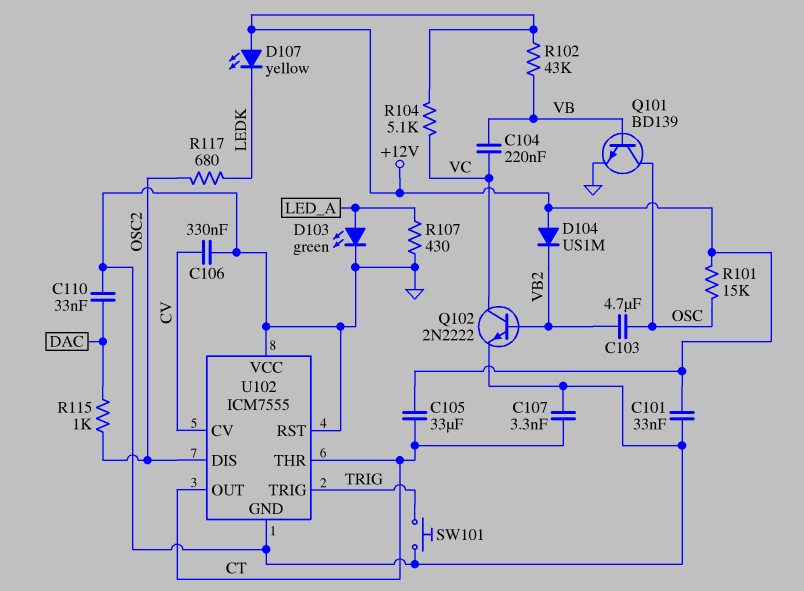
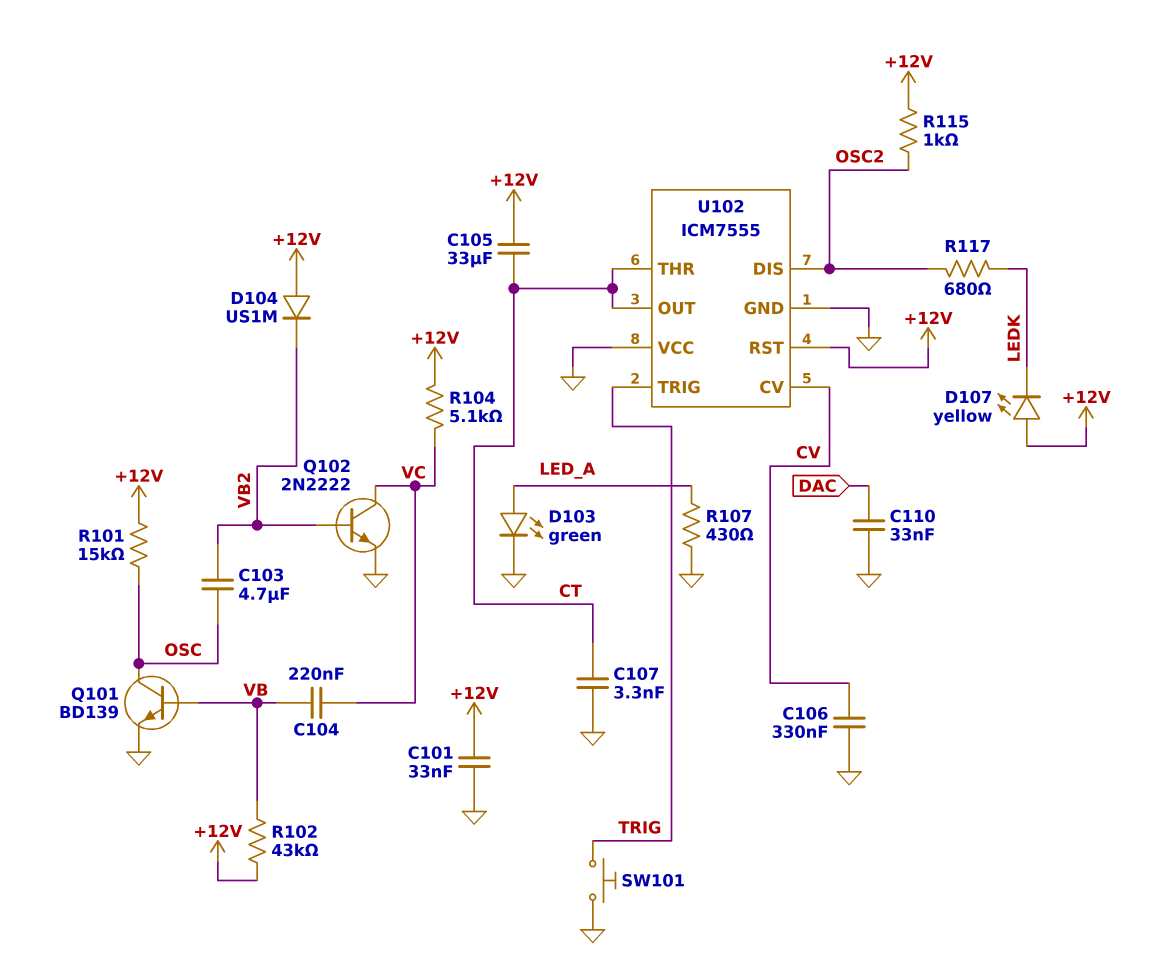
R115: 1k (DAC, OSC2) -> 1k (+12V, OSC2)
U102 pin RST: GND -> +12V

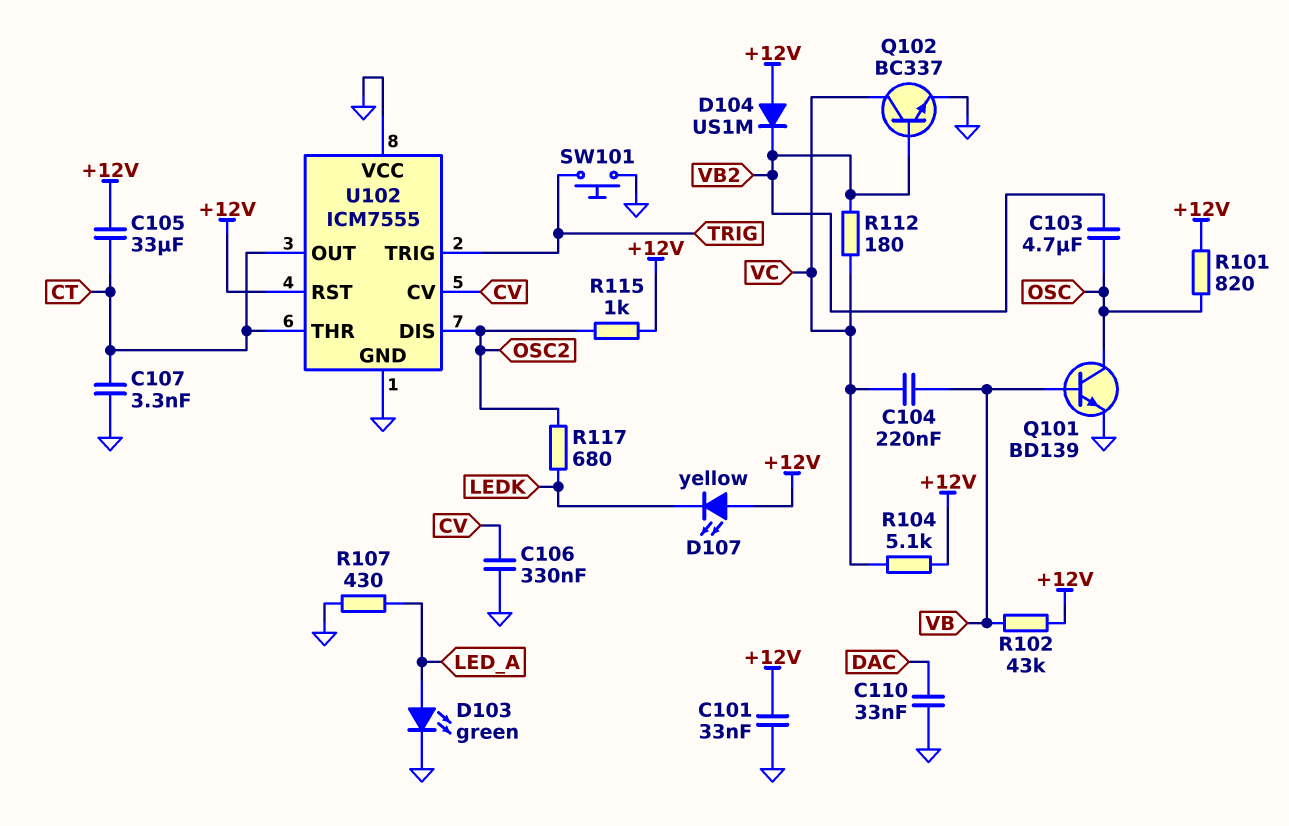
Q102: NPN 2N2222 (B VB2, C VC, E GND) -> NPN BC337 (B VB2, C VC, E GND)
R101: 15k (+12V, OSC) -> 820 (+12V, OSC)
R112: none -> 180 (VB2, VC)

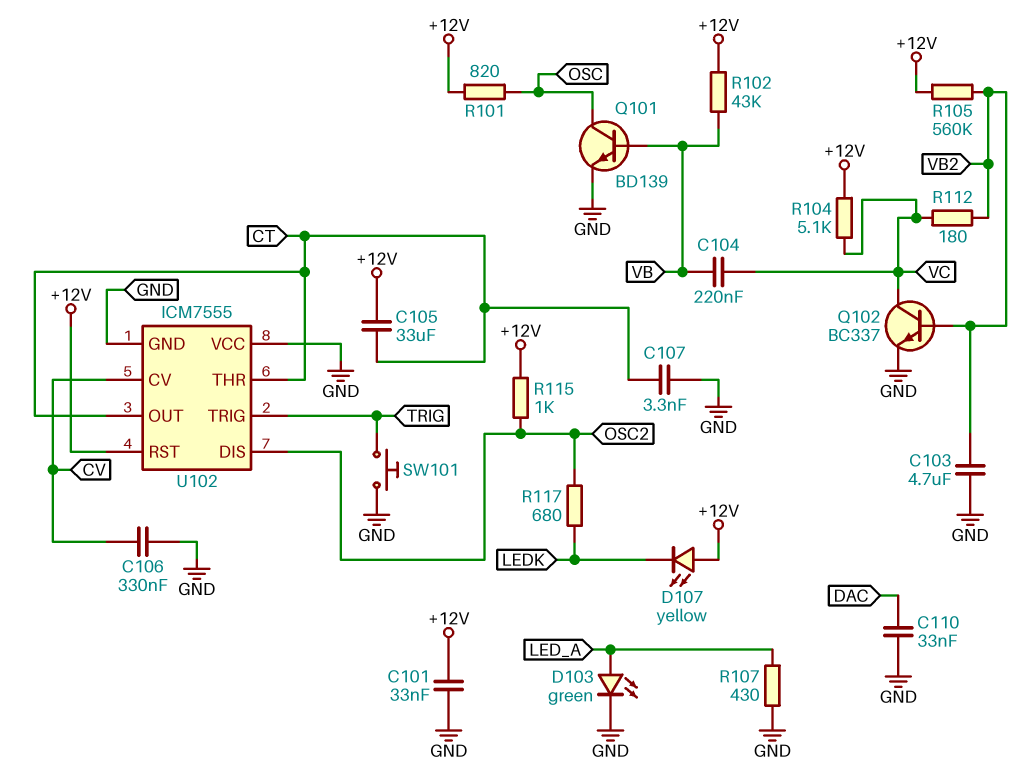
C103: 4.7uF (OSC, VB2) -> 4.7uF (GND, VB2)
D104: diode US1M (A +12V, K VB2) -> none
R105: none -> 560k (+12V, VB2)

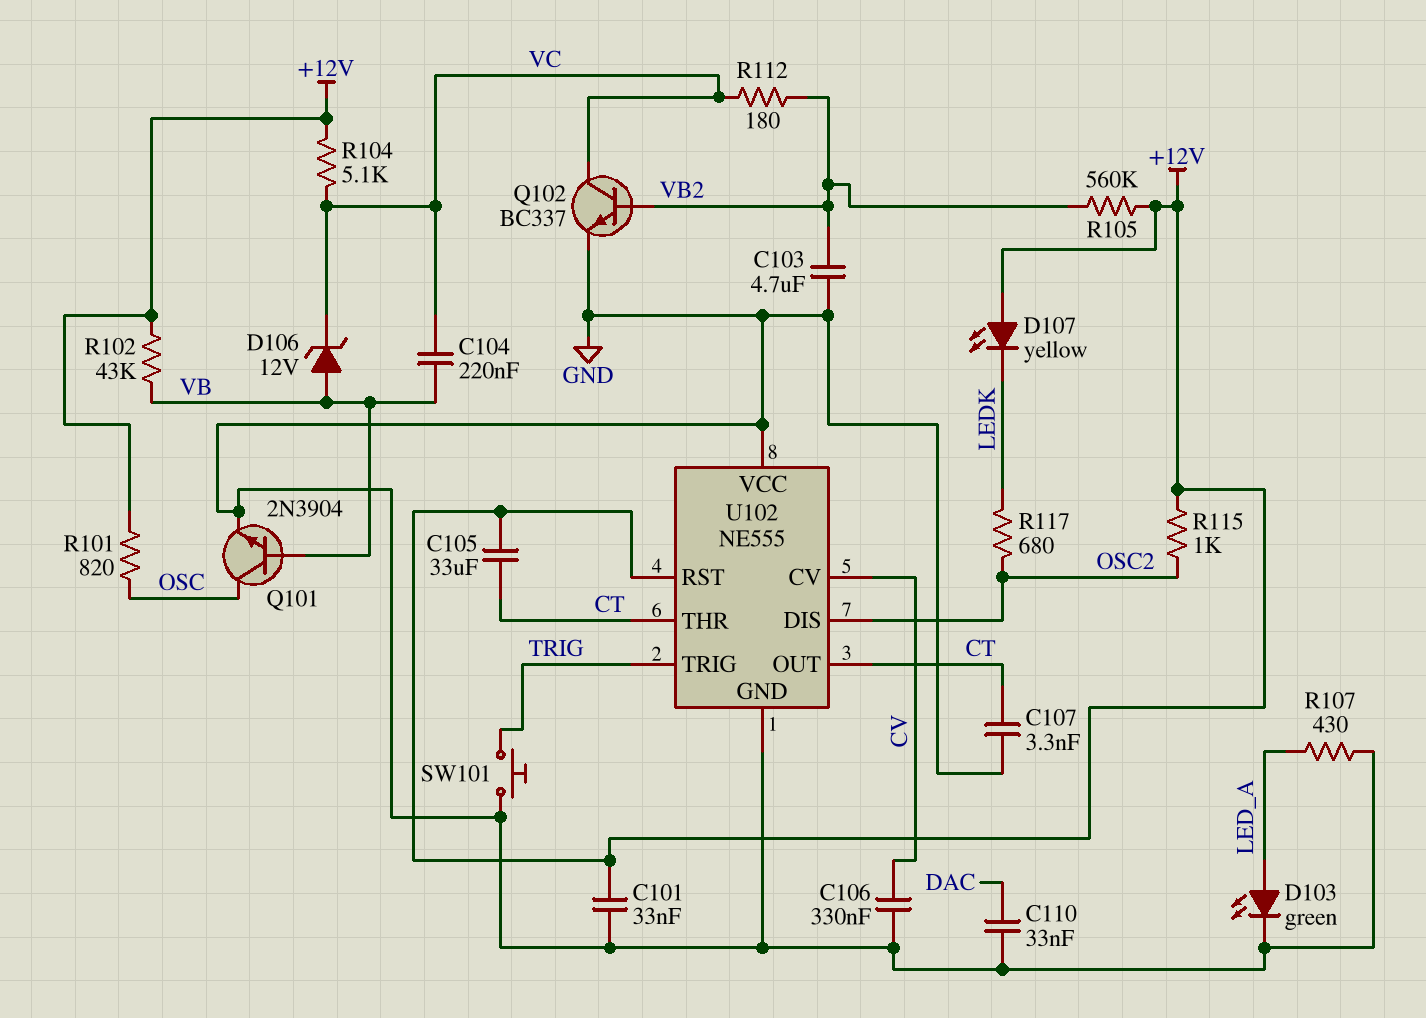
D106: none -> zener 12V (A VB, K VC)
Q101: NPN BD139 (B VB, C OSC, E GND) -> NPN 2N3904 (B VB, C OSC, E GND)
U102: ICM7555 -> NE555

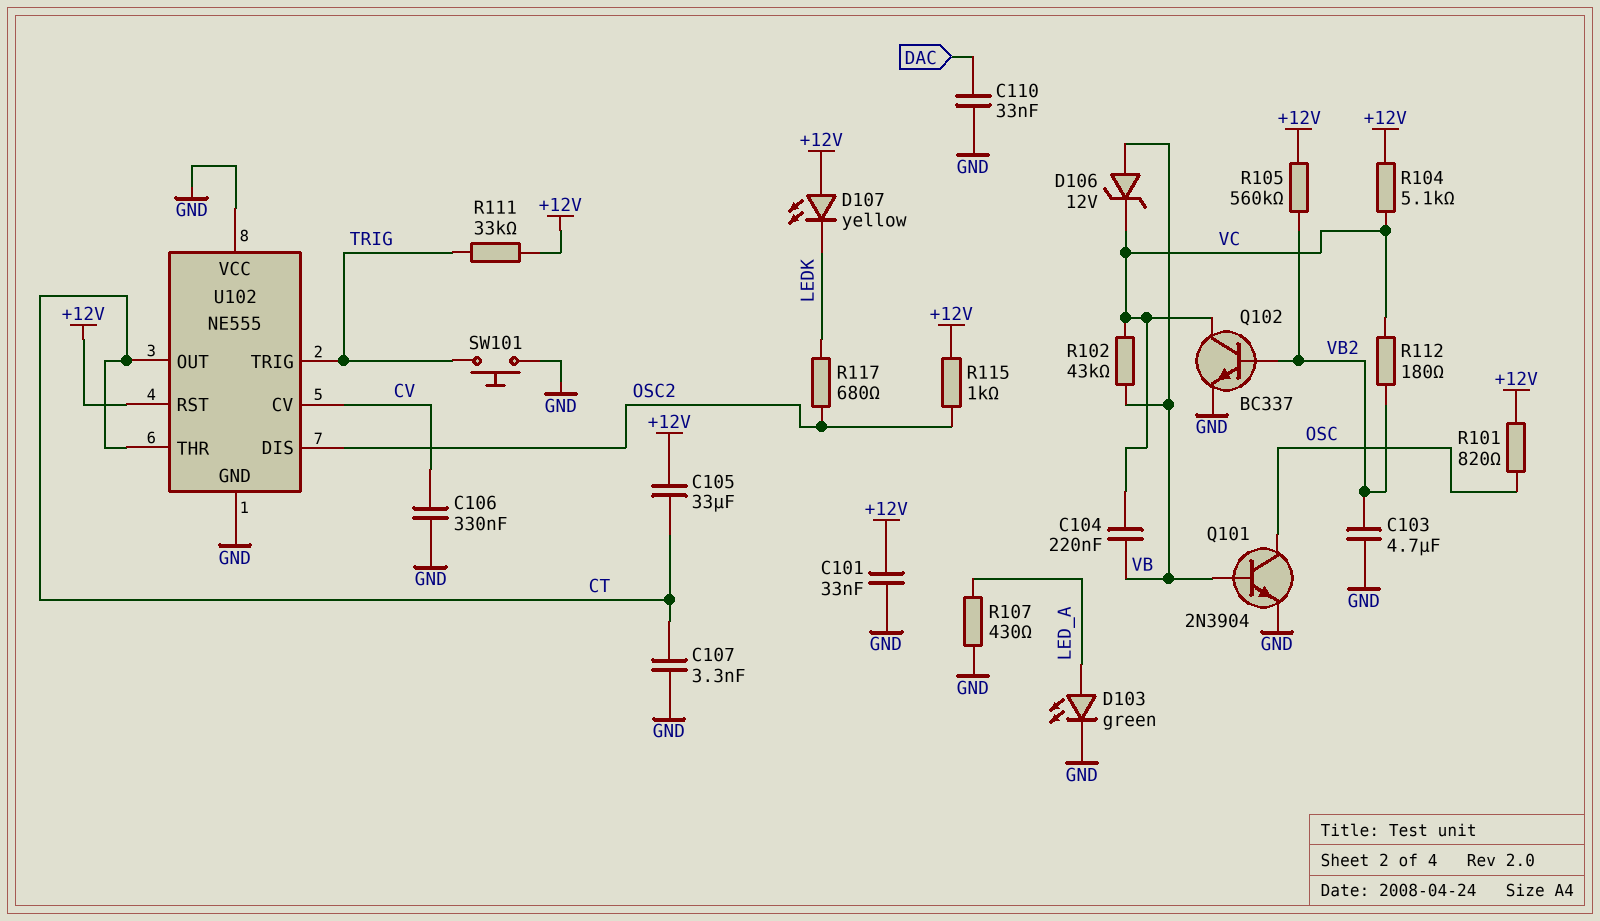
R102: 43k (+12V, VB) -> 43k (VB, VC)
R111: none -> 33k (+12V, TRIG)

